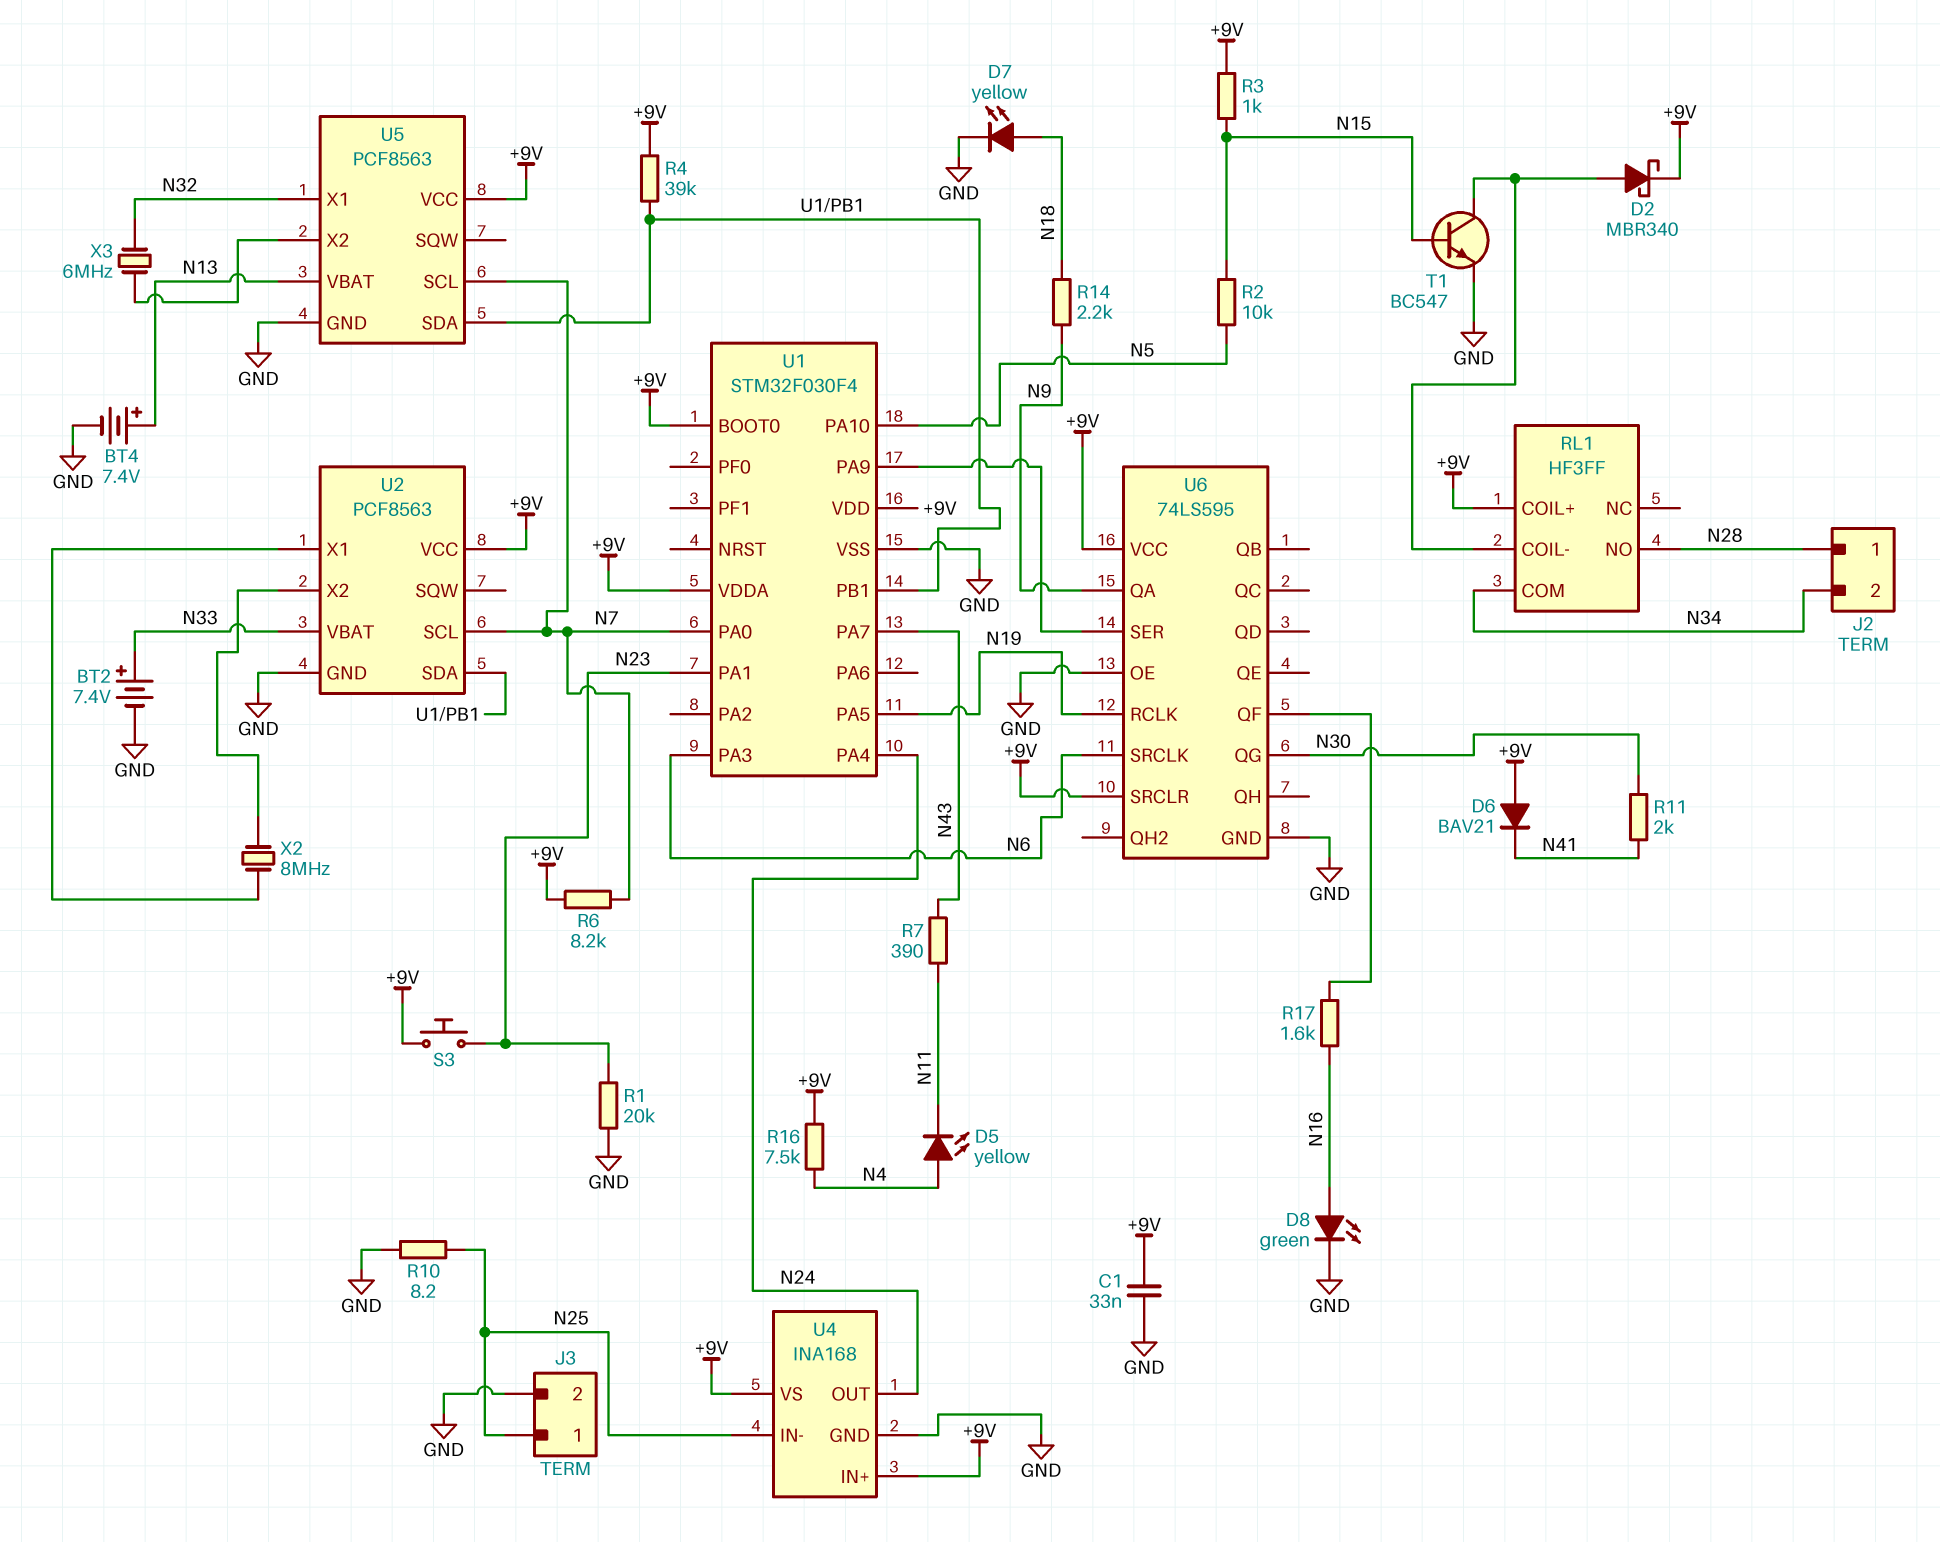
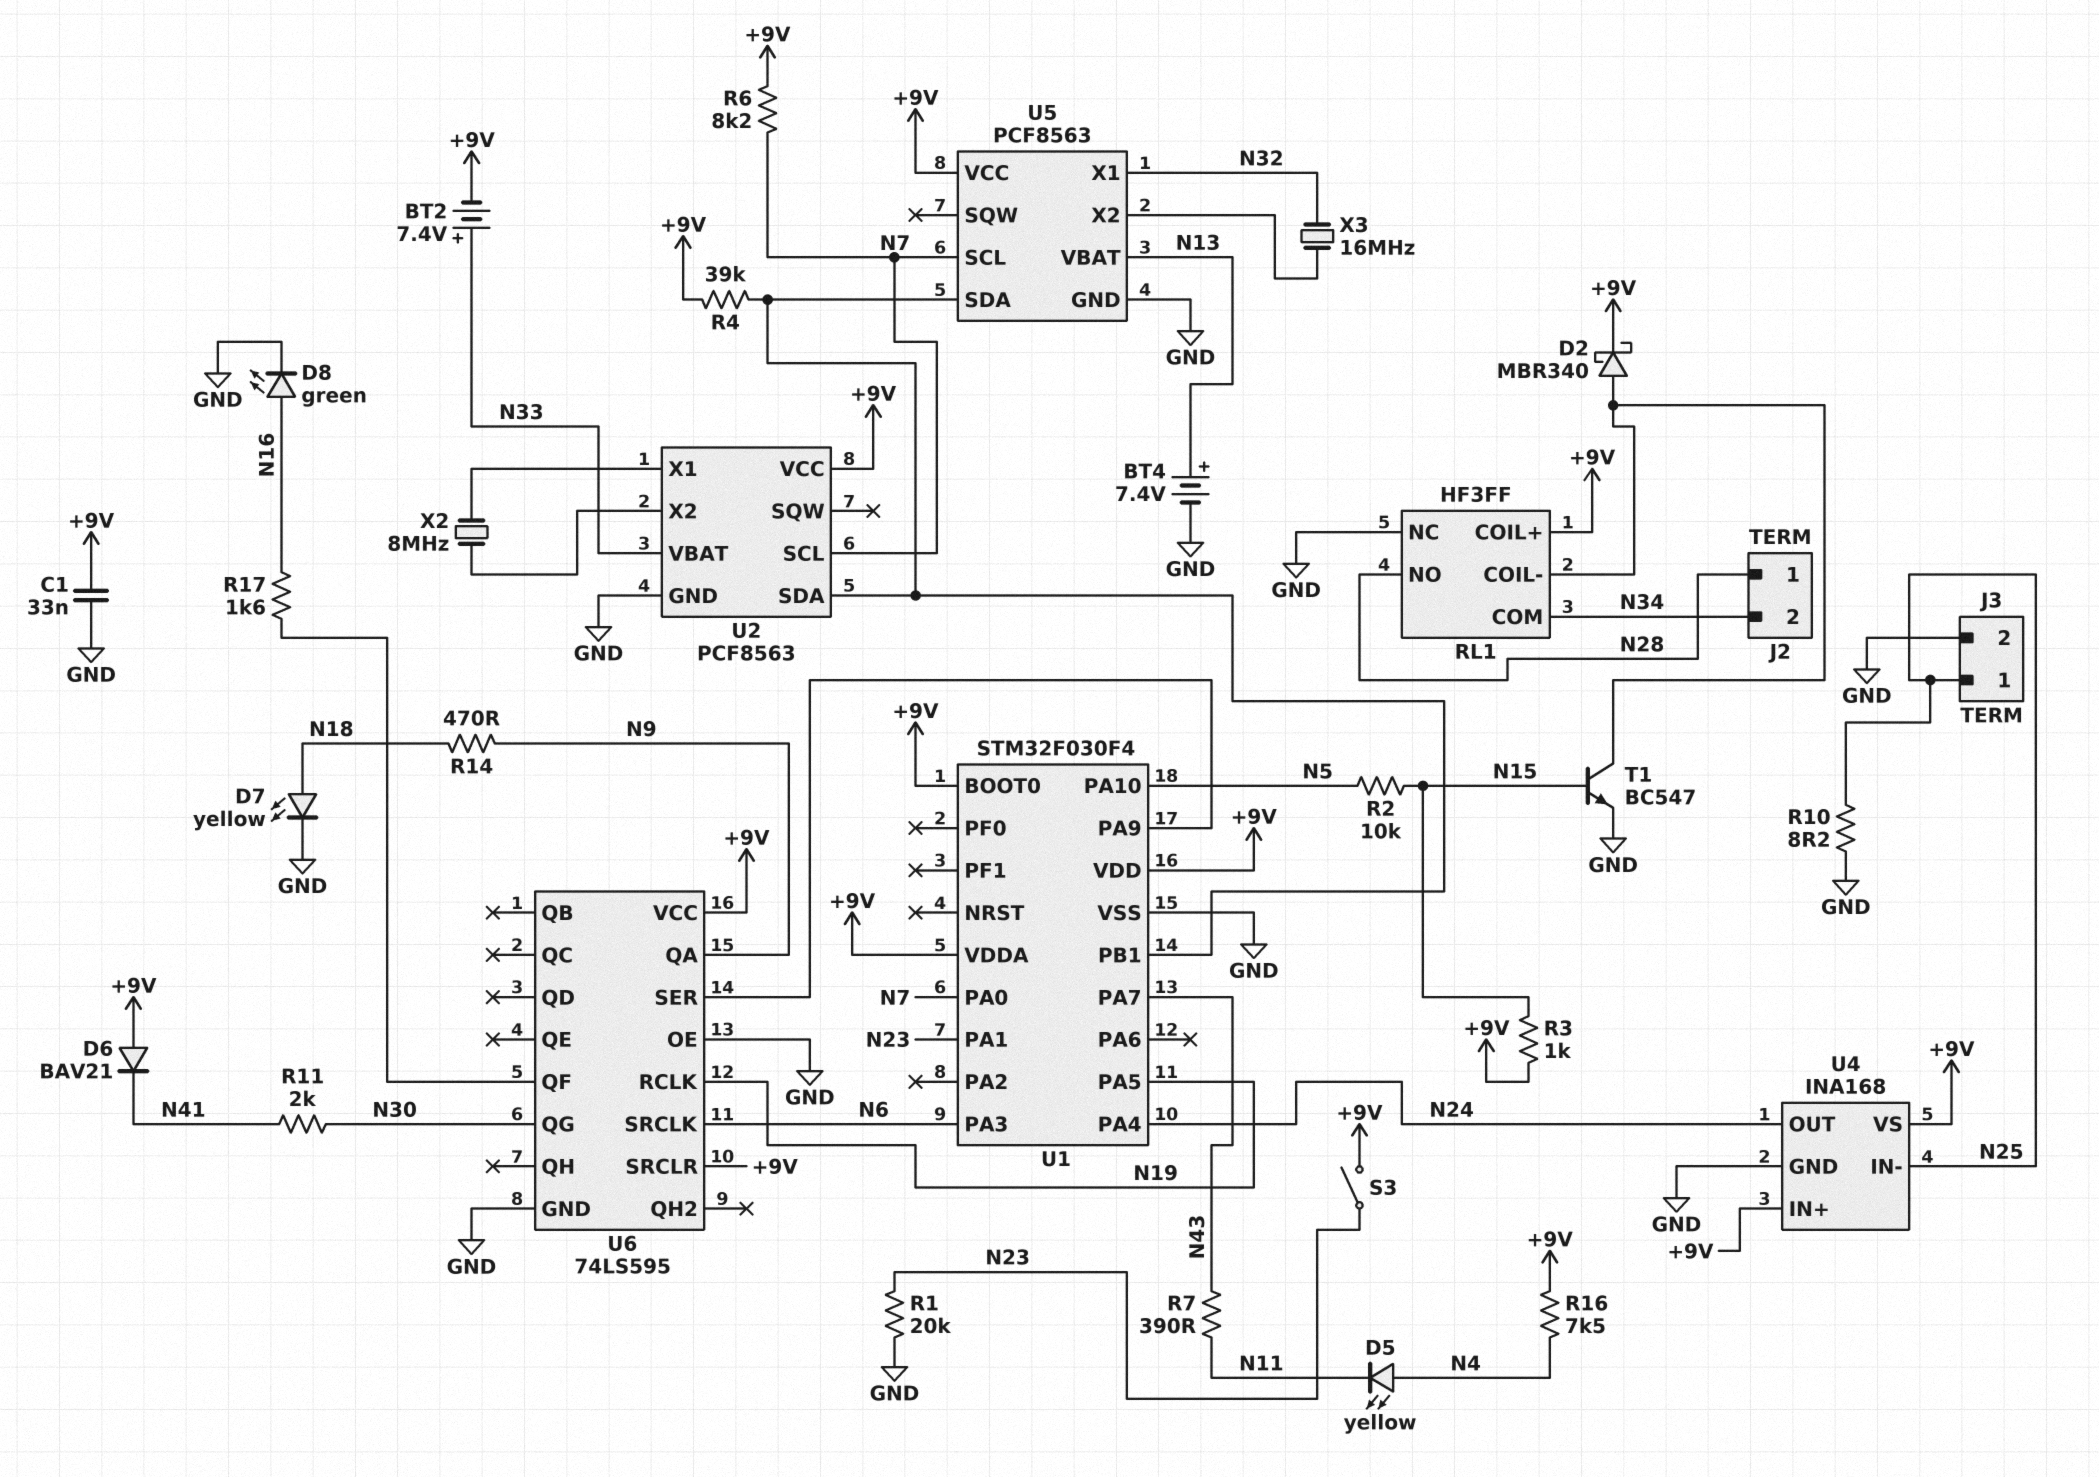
BT2: 7.4V (plus N33, minus GND) -> 7.4V (plus N33, minus +9V)
R14: 2.2k (N9, N18) -> 470 (N9, N18)
RL1 pin NC: none -> GND
S3: button (+9V, N23) -> switch (+9V, N23)
X3: 6MHz (N32, U5/X2) -> 16MHz (N32, U5/X2)

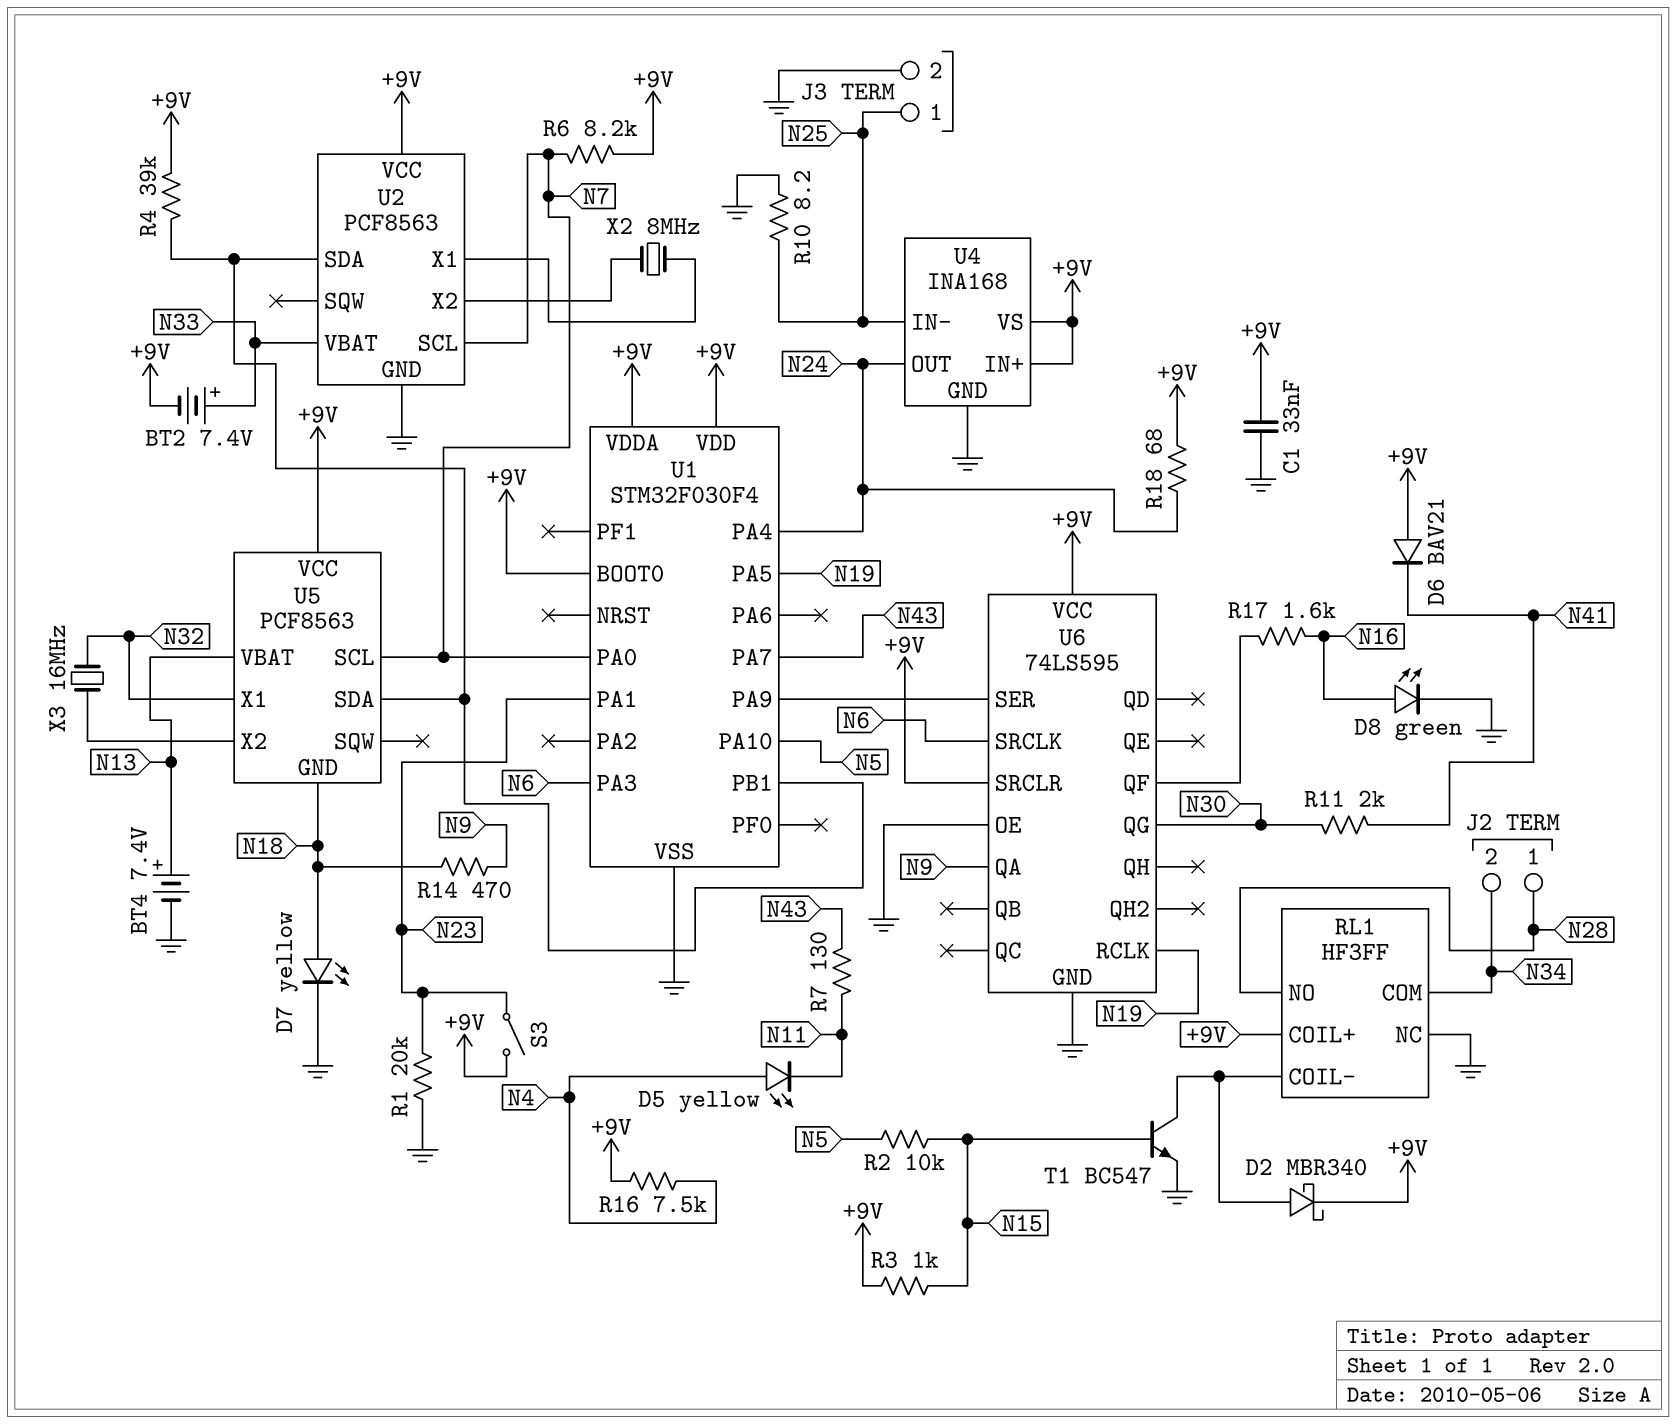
R7: 390 (N11, N43) -> 130 (N11, N43)
R18: none -> 68 (+9V, N24)
U5 pin GND: GND -> N18

